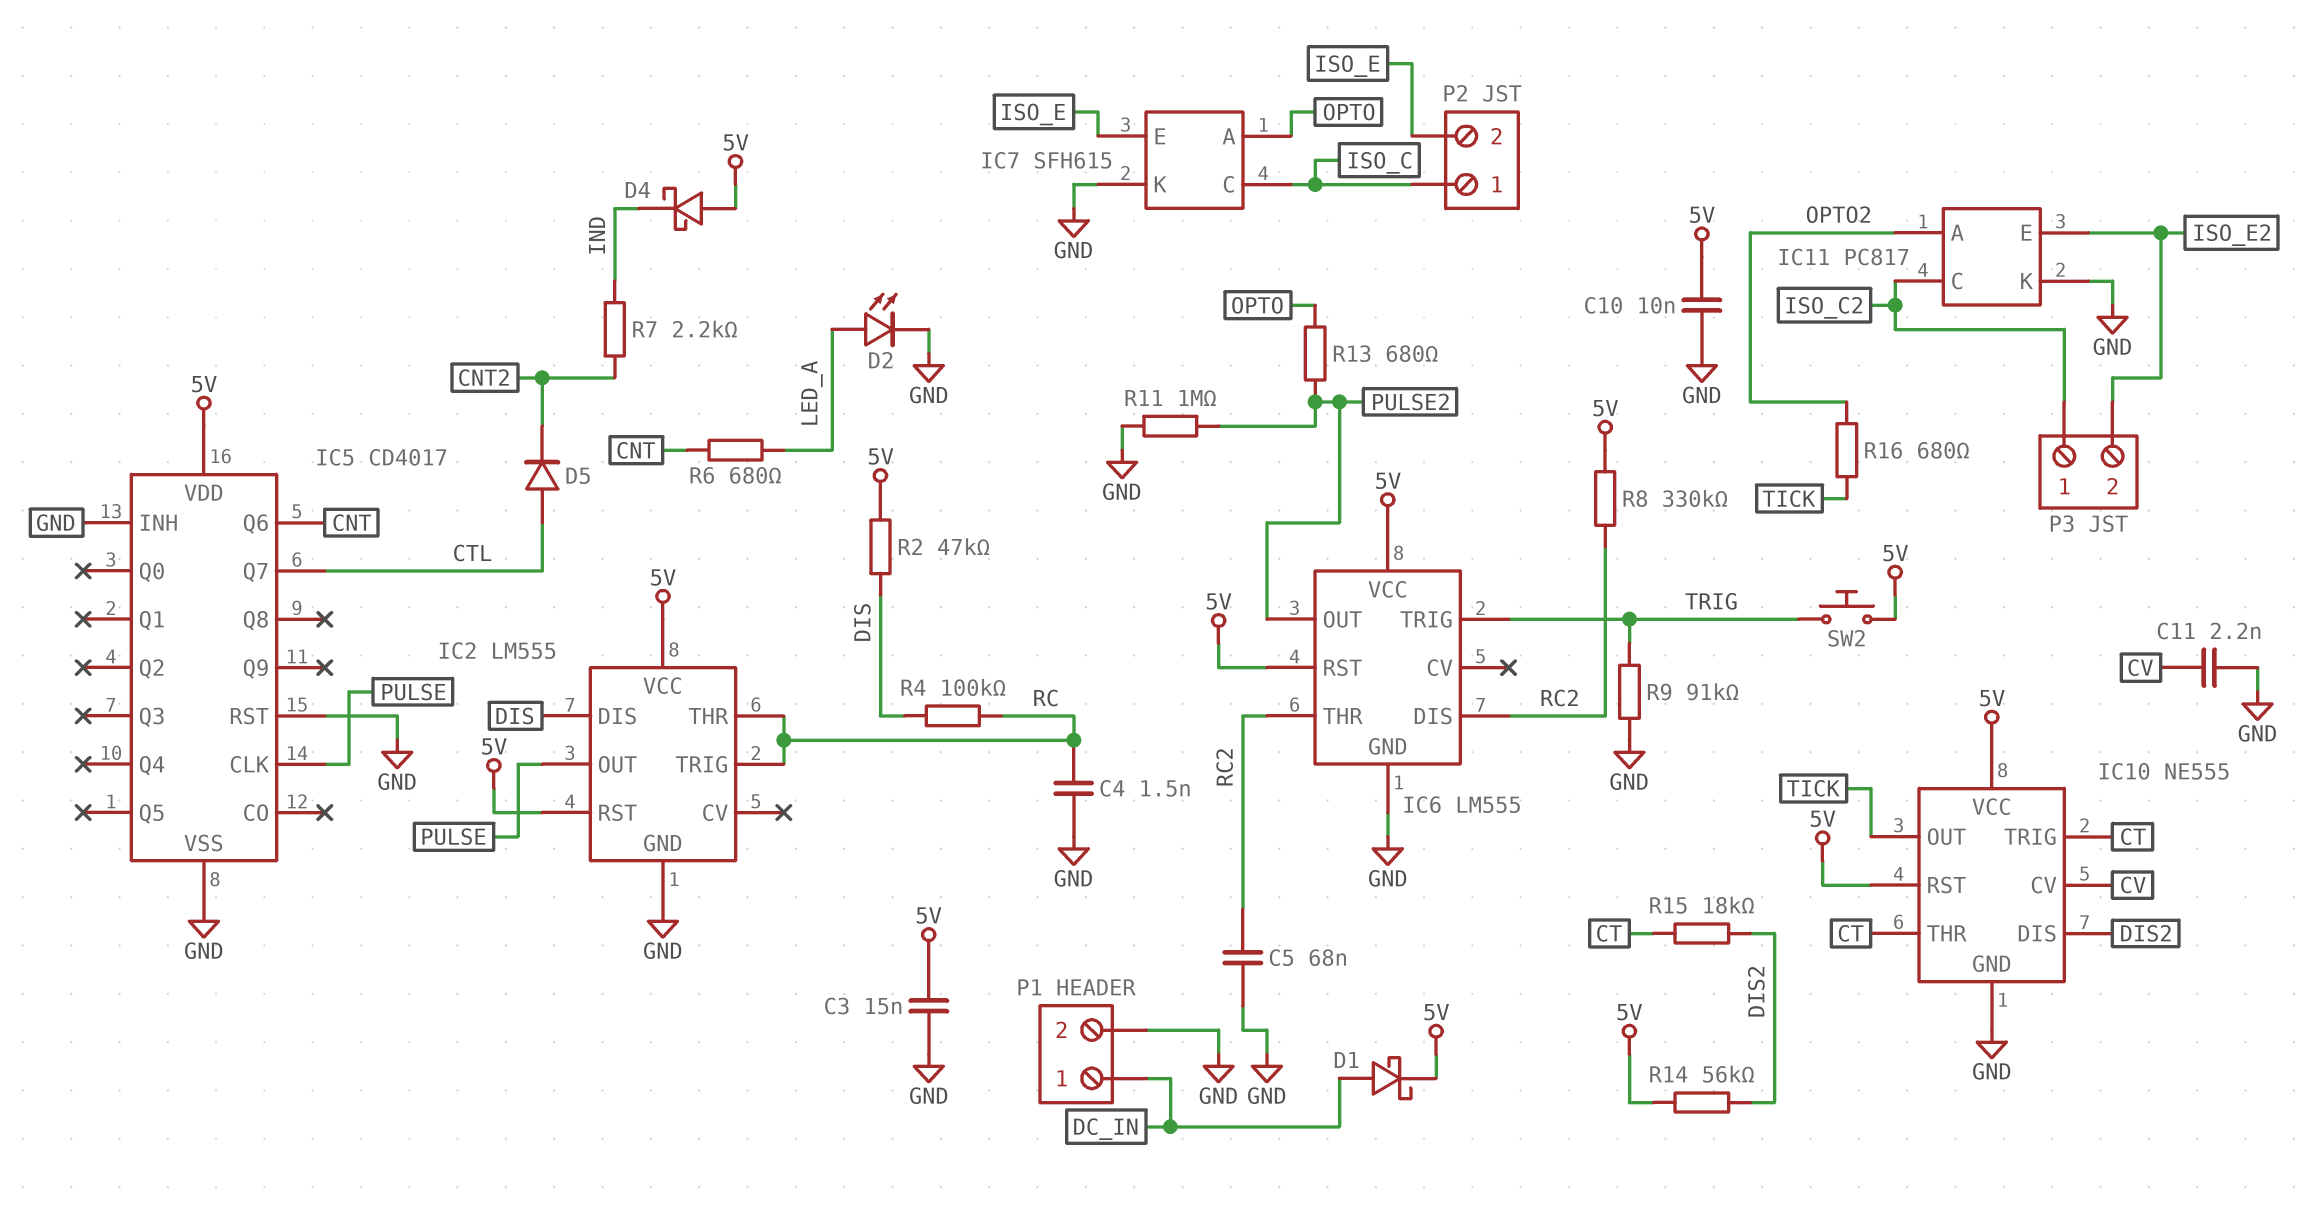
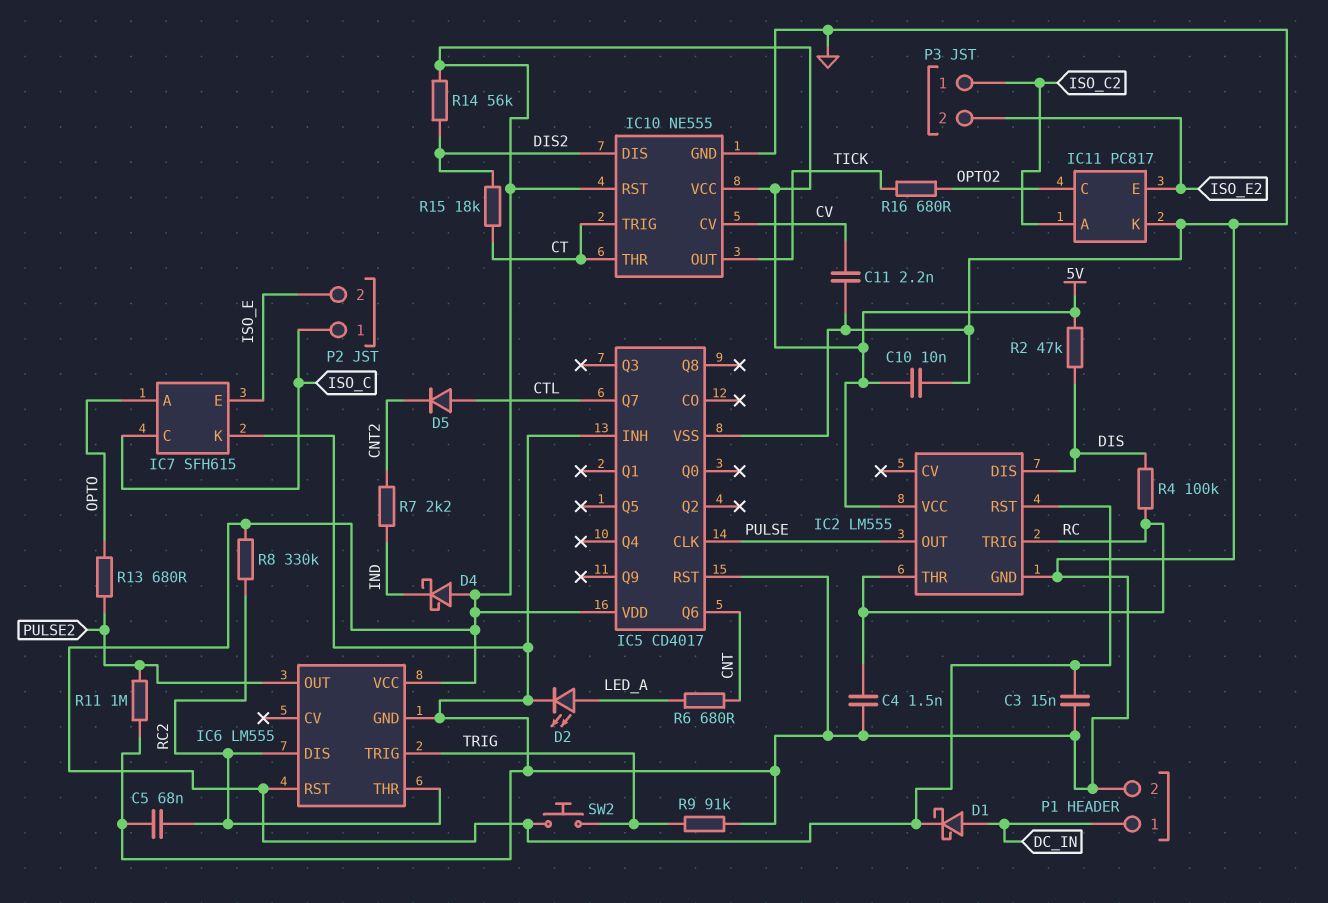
IC11 pin A: OPTO2 -> ISO_C2
IC11 pin C: ISO_C2 -> OPTO2

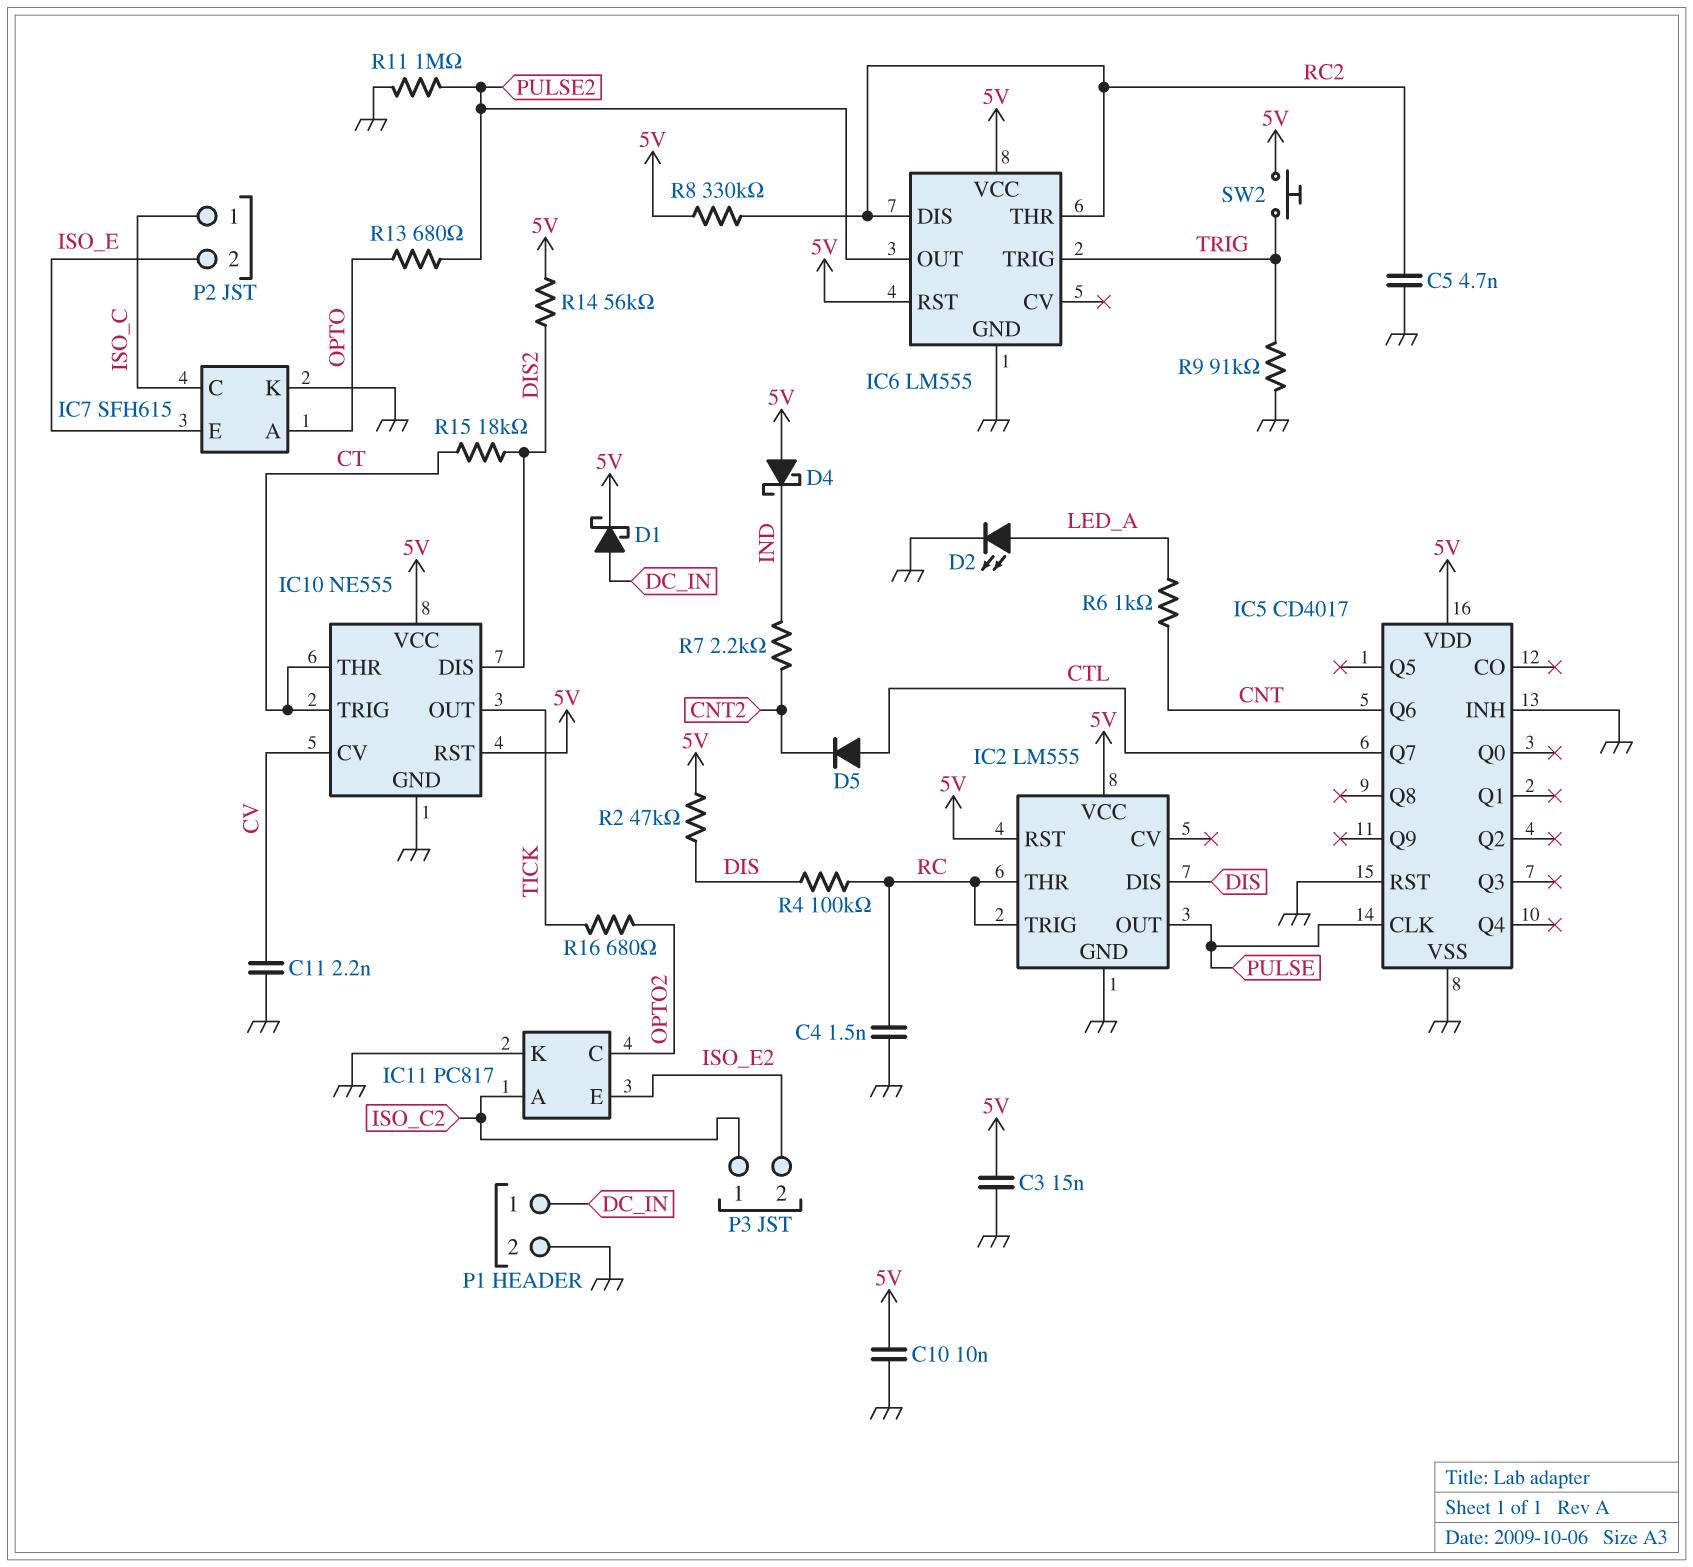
C5: 68nF (GND, RC2) -> 4.7nF (GND, RC2)
R6: 680 (CNT, LED_A) -> 1k (CNT, LED_A)

